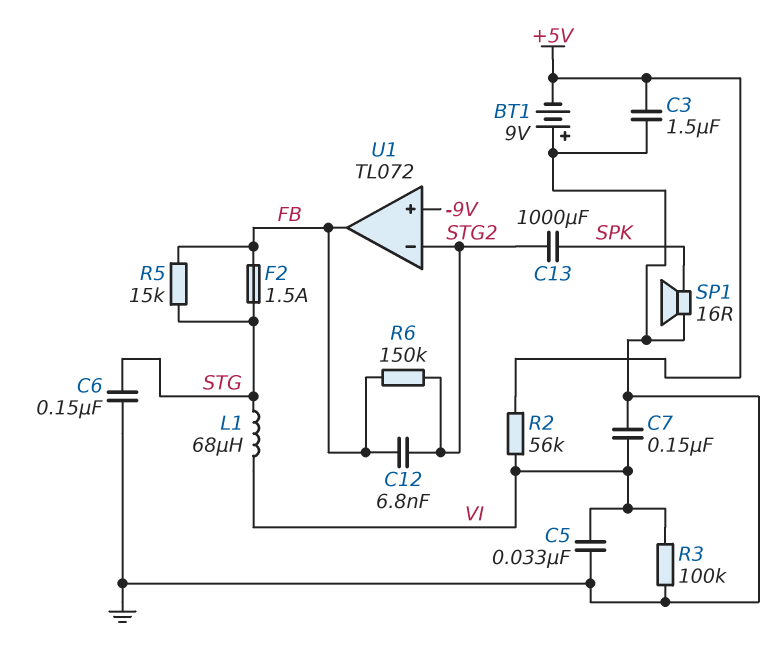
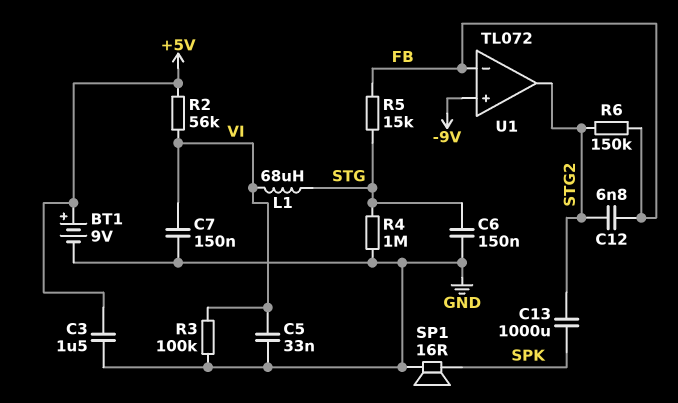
BT1: 9V (plus GND, minus +5V) -> 9V (plus +5V, minus GND)
F2: 1.5A (FB, STG) -> none
R4: none -> 1M (GND, STG)
U1 pin in-: STG2 -> FB
U1 pin out: FB -> STG2

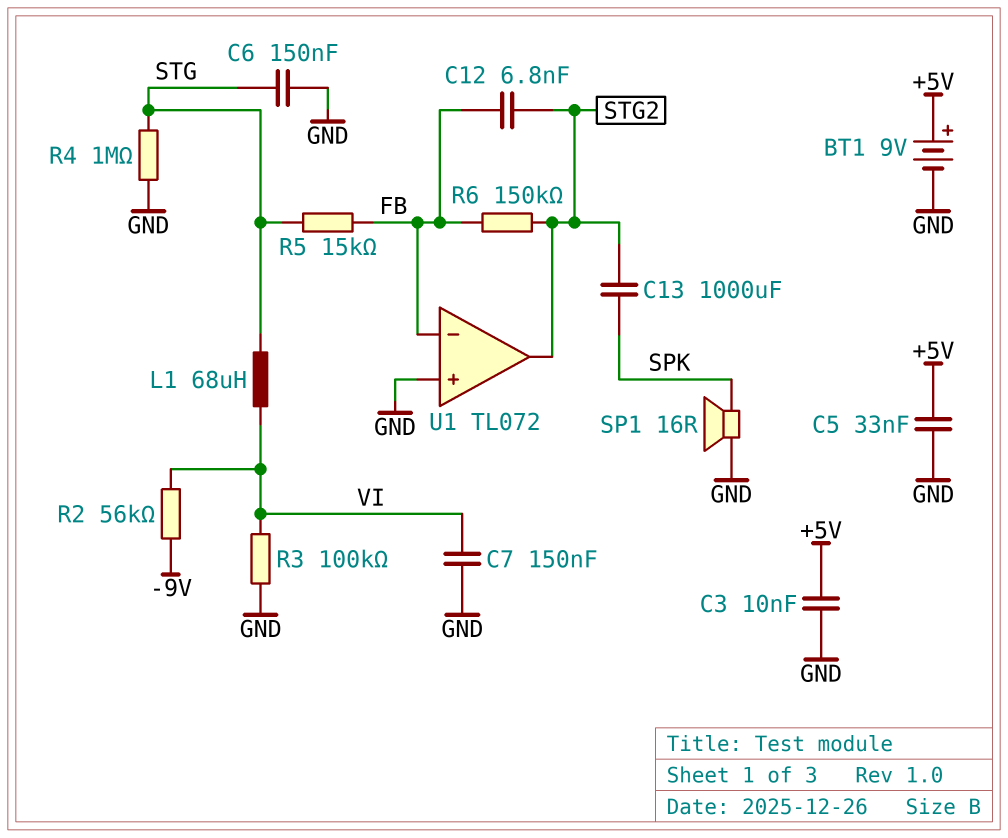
C3: 1.5uF (+5V, GND) -> 10nF (+5V, GND)
C5: 33nF (GND, VI) -> 33nF (+5V, GND)
R2: 56k (+5V, VI) -> 56k (-9V, VI)
U1 pin in+: -9V -> GND

